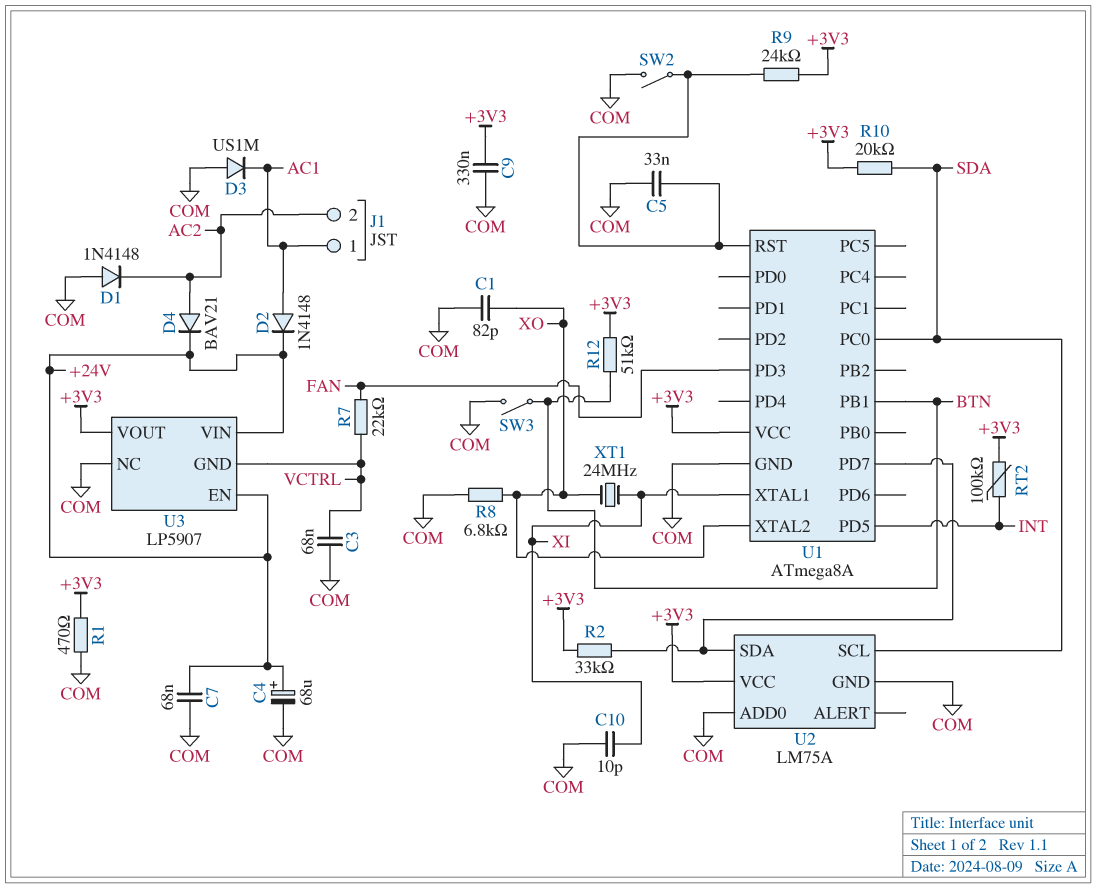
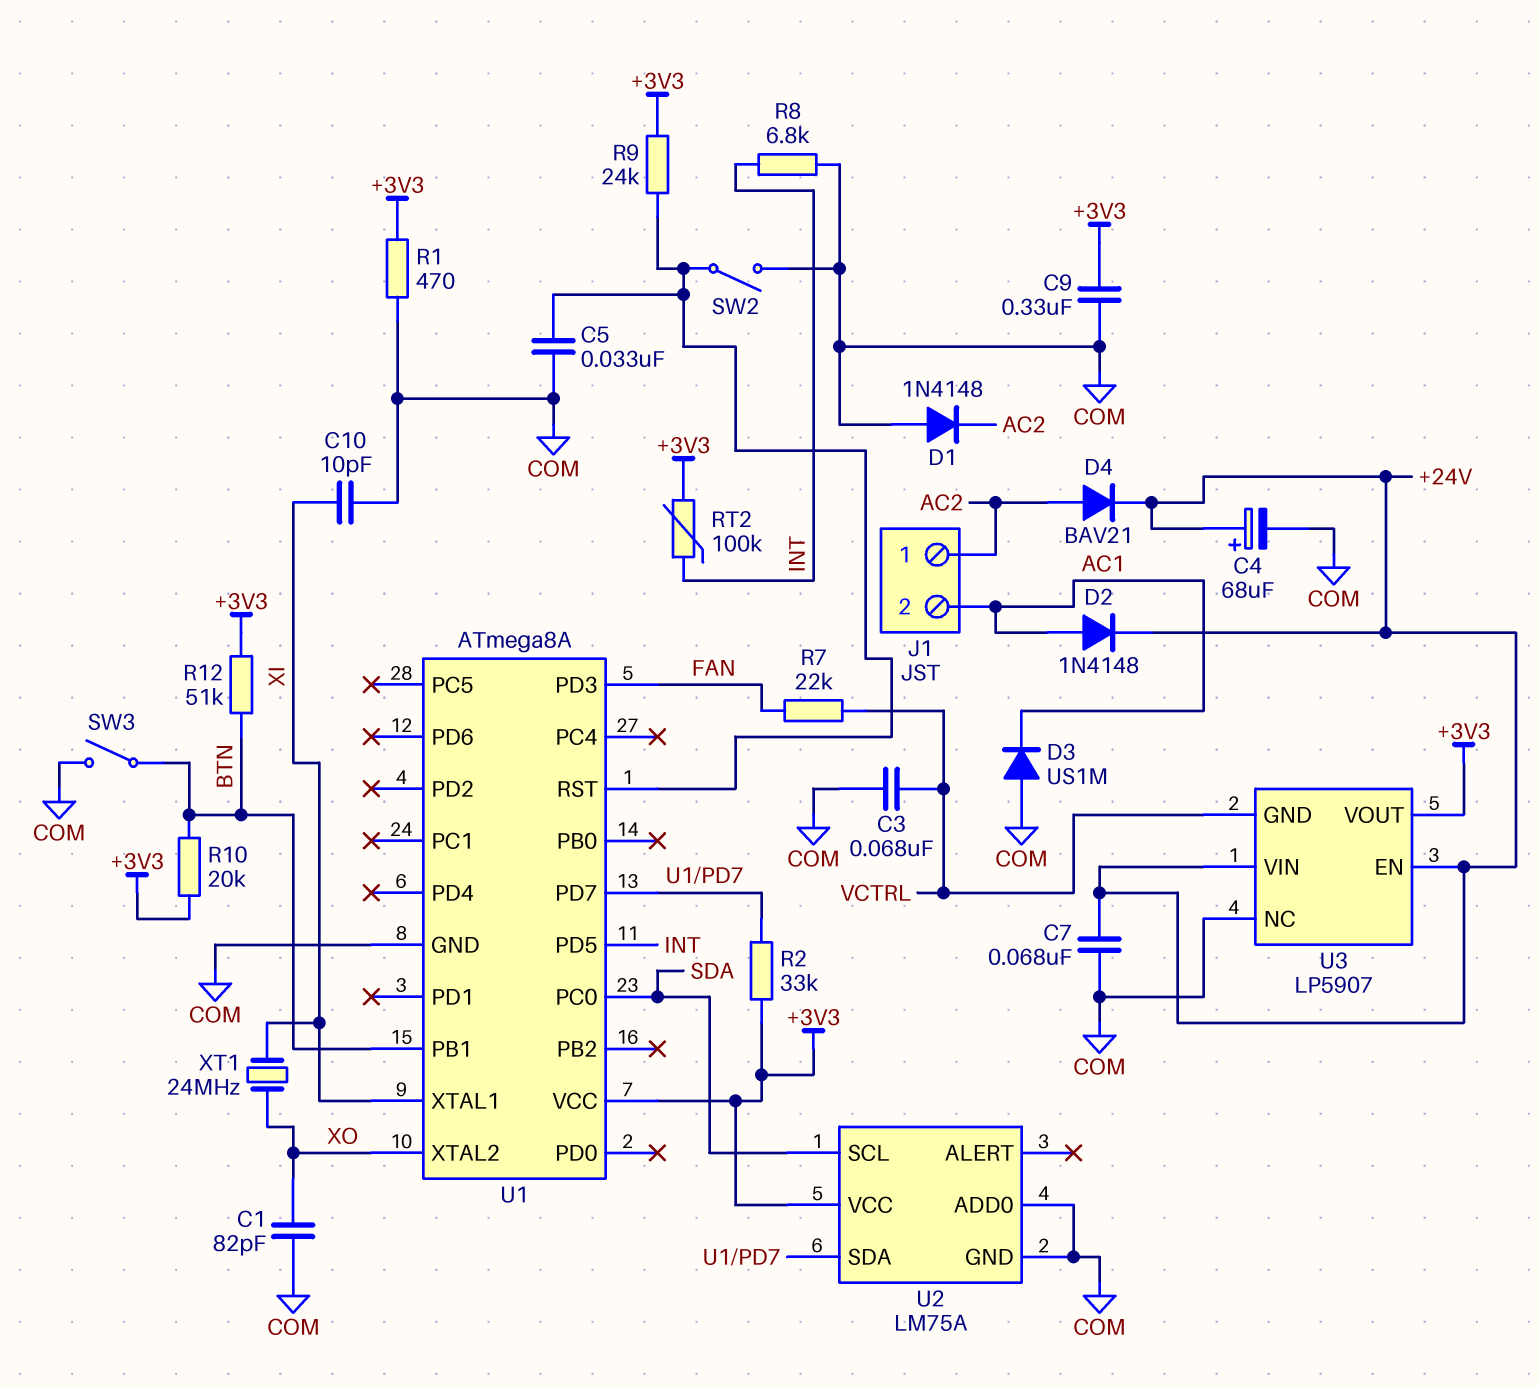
J1 pin 1: AC1 -> AC2
J1 pin 2: AC2 -> AC1
R8: 6.8k (COM, XO) -> 6.8k (COM, INT)
R10: 20k (+3V3, SDA) -> 20k (+3V3, BTN)

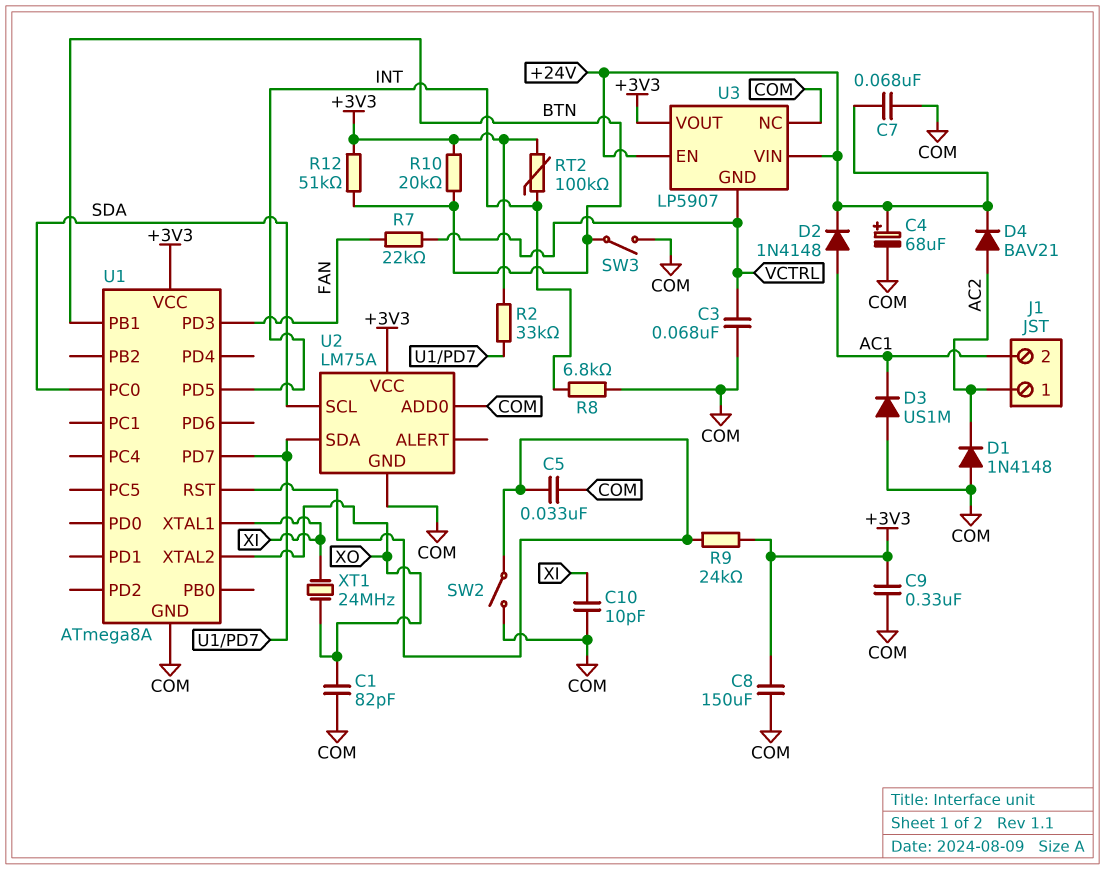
C8: none -> 150uF (+3V3, COM)
R1: 470 (+3V3, COM) -> none

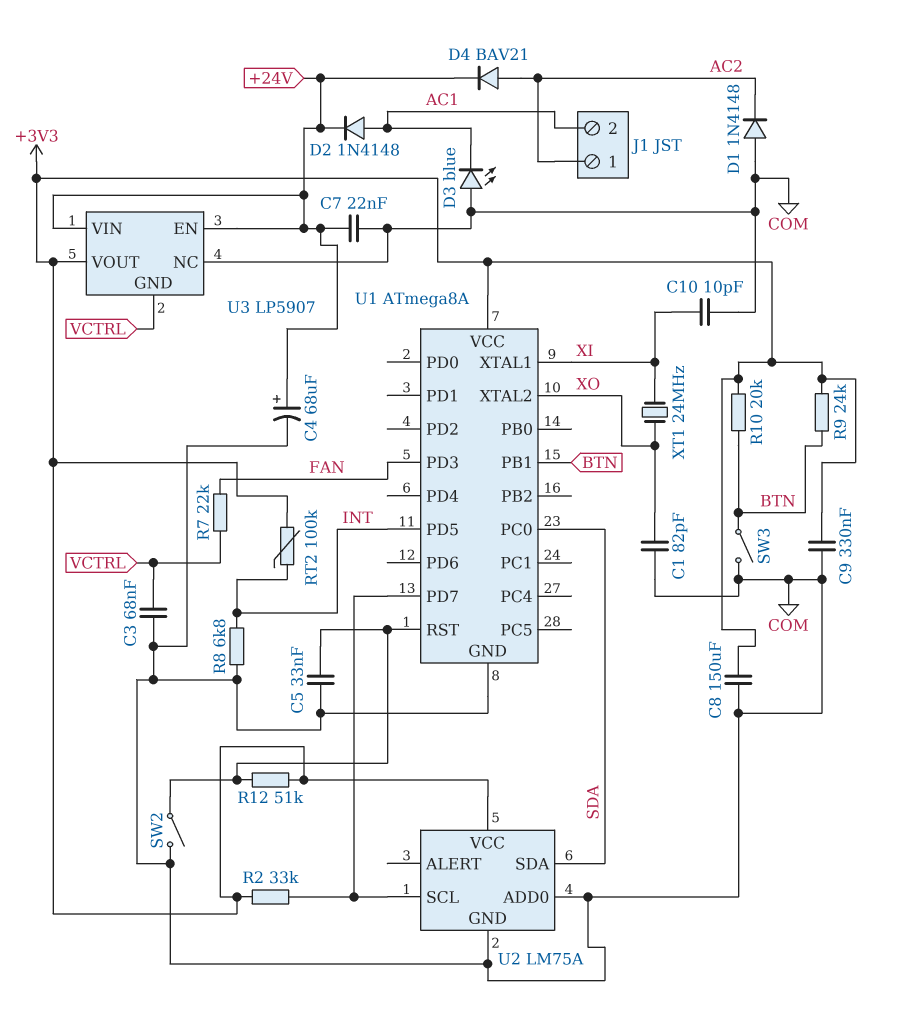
C7: 68nF (+24V, COM) -> 22nF (+24V, COM)
D3: diode US1M (A COM, K AC1) -> LED blue (A COM, K AC1)
R9: 24k (+3V3, U1/RST) -> 24k (+3V3, BTN)
R12: 51k (+3V3, BTN) -> 51k (+3V3, U1/RST)
U2 pin SCL: SDA -> U1/PD7
U2 pin SDA: U1/PD7 -> SDA

